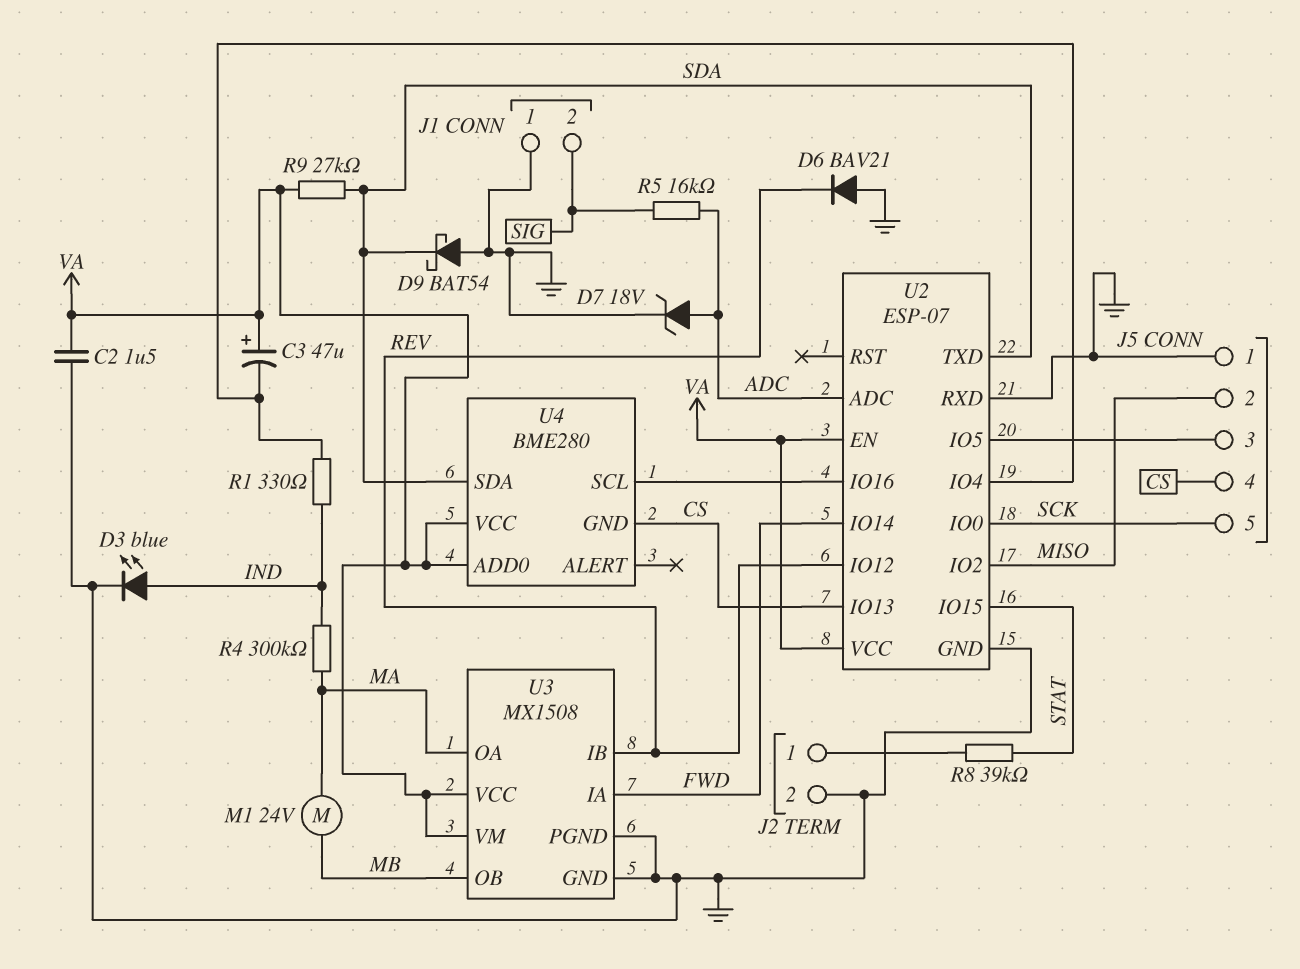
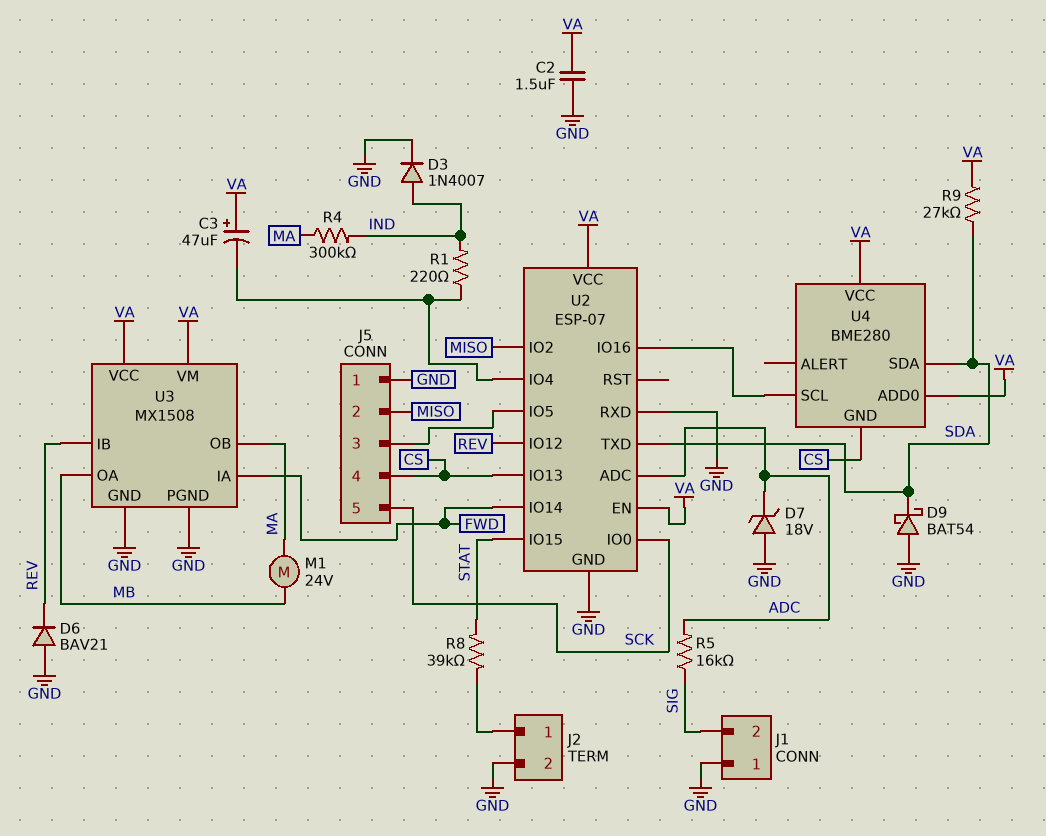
D3: LED blue (A IND, K GND) -> diode 1N4007 (A IND, K GND)
D7: zener 18V (A ADC, K GND) -> zener 18V (A GND, K ADC)
R1: 330 (IND, U2/IO4) -> 220 (IND, U2/IO4)
U3 pin OA: MA -> MB
U3 pin OB: MB -> MA

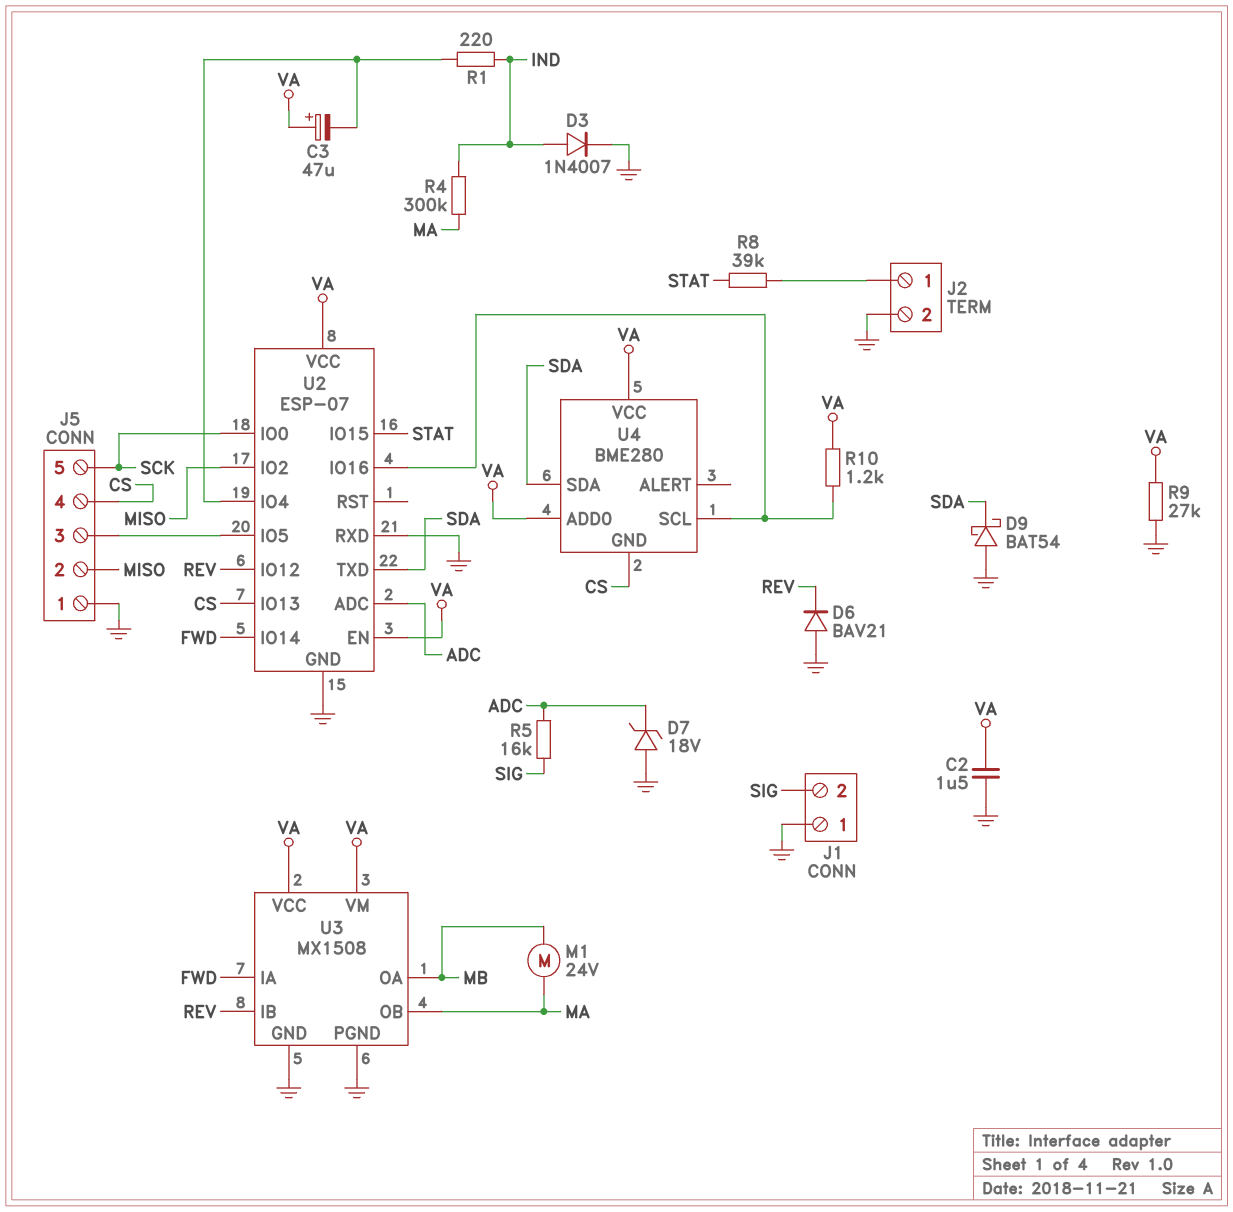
R9: 27k (SDA, VA) -> 27k (GND, VA)
R10: none -> 1.2k (U2/IO16, VA)

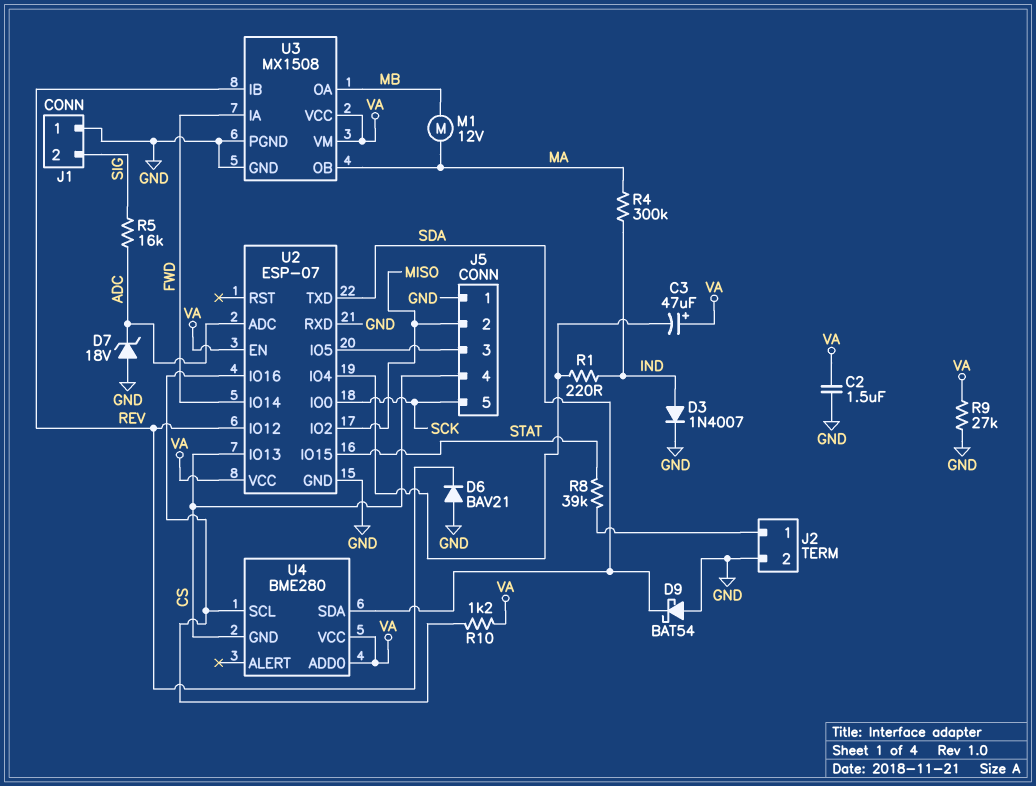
M1: motor 24V (MA, MB) -> motor 12V (MA, MB)

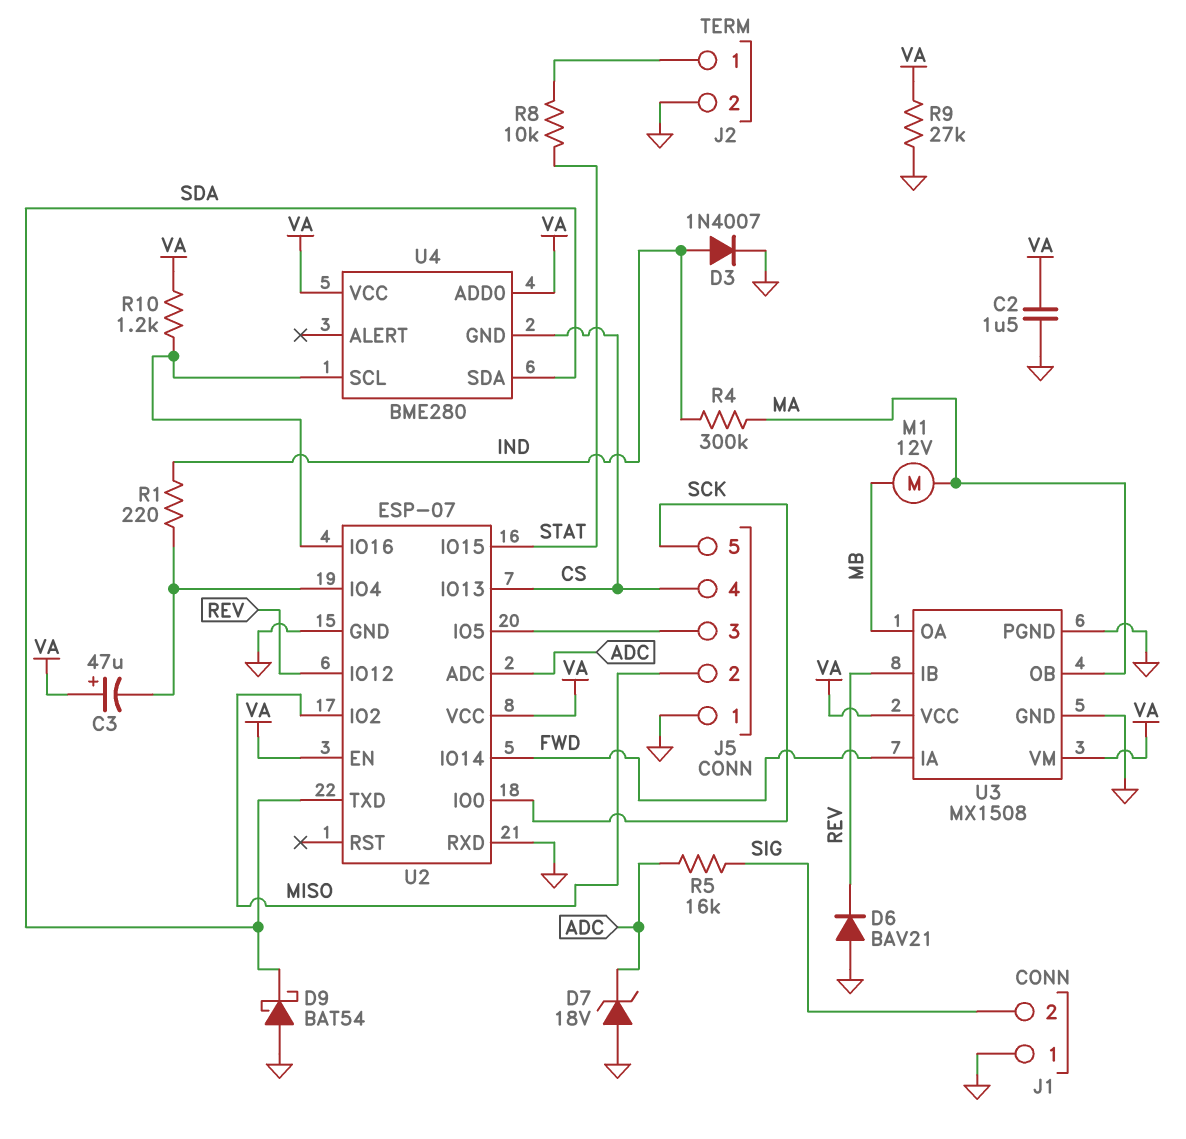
R8: 39k (J2/1, STAT) -> 10k (J2/1, STAT)

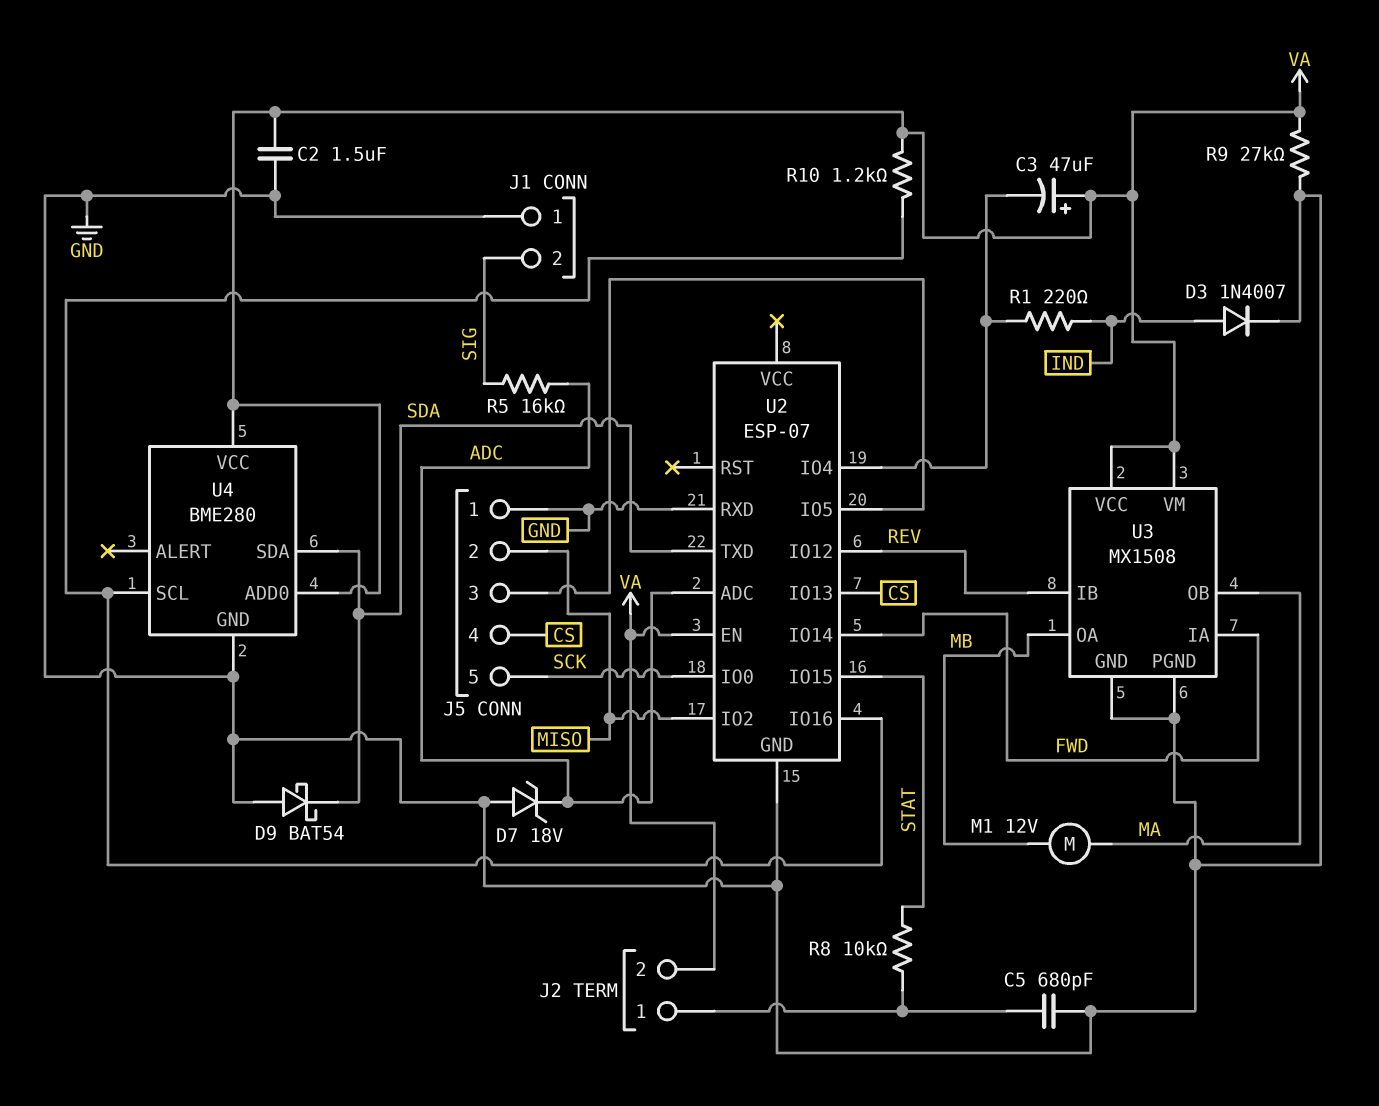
C5: none -> 680pF (GND, J2/1)
D6: diode BAV21 (A GND, K REV) -> none
J2 pin 2: GND -> VA
R4: 300k (IND, MA) -> none
U2 pin VCC: VA -> none
U4 pin GND: CS -> GND

